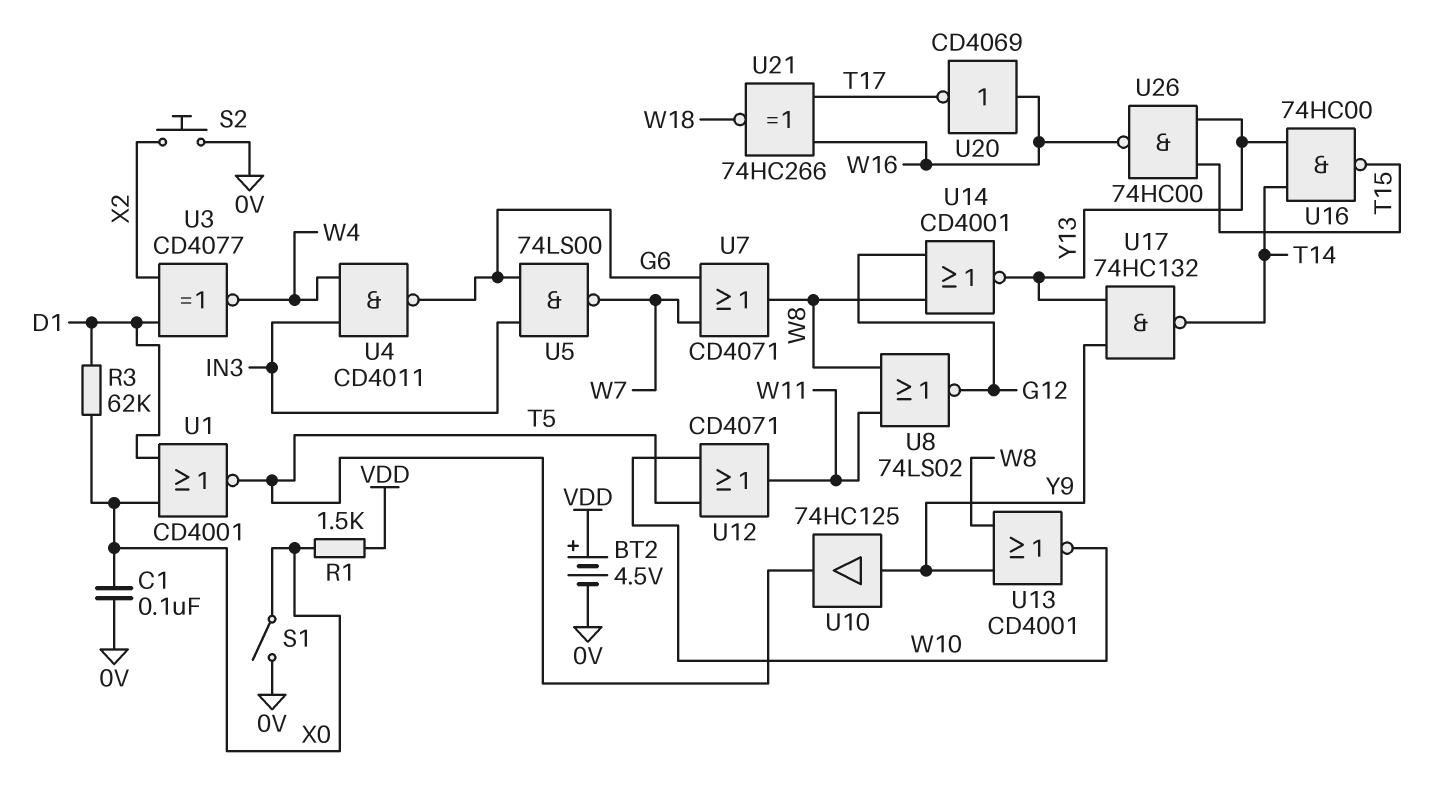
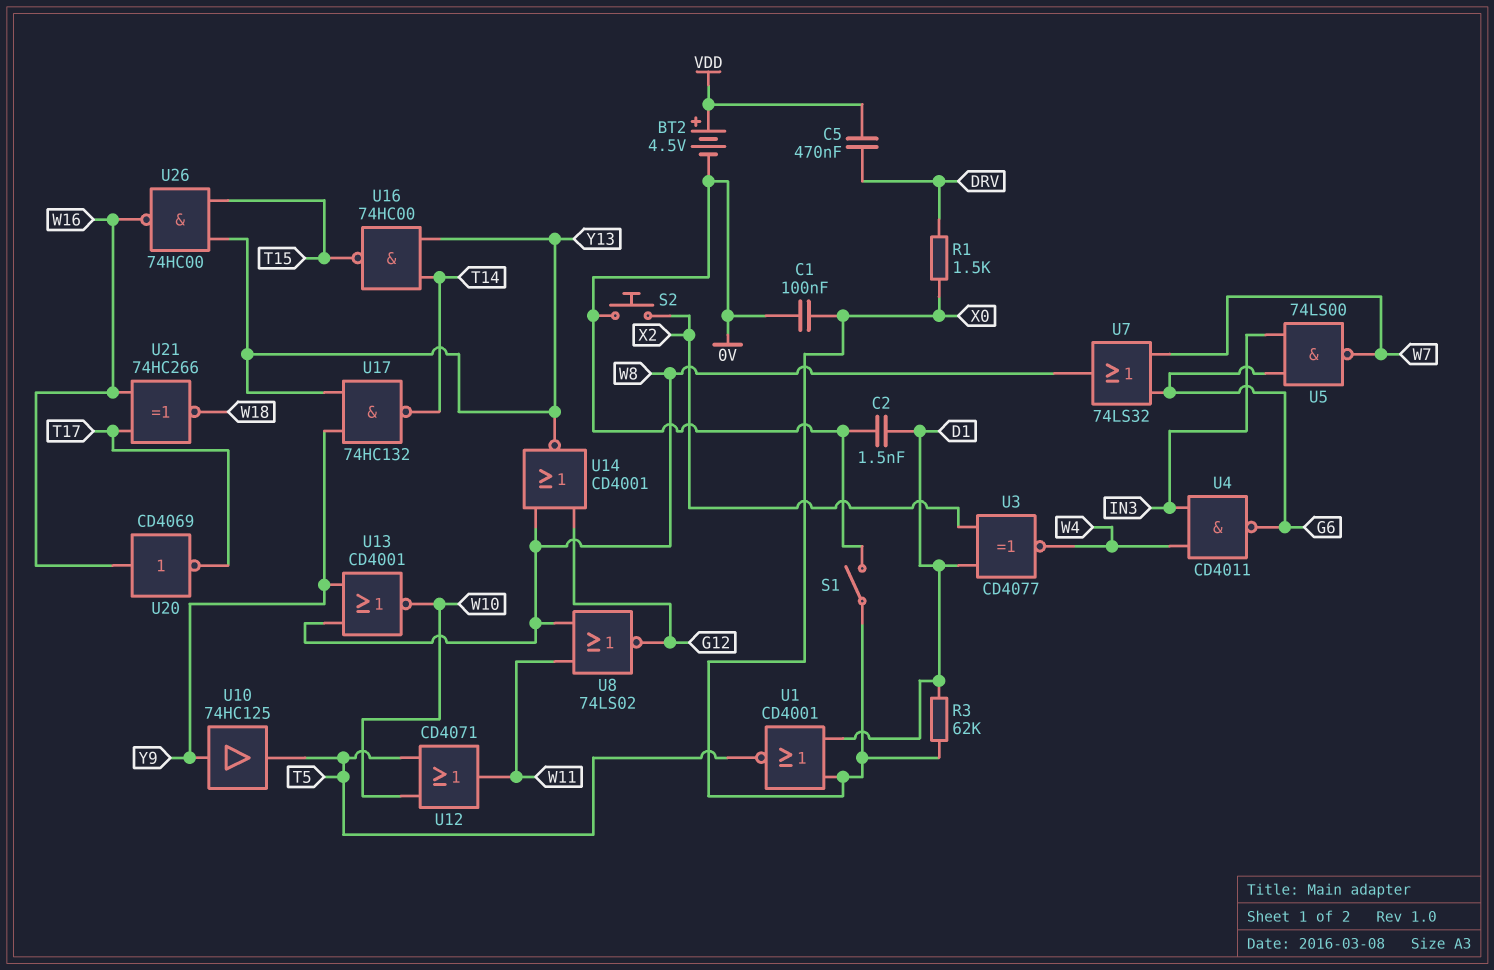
C2: none -> 1.5nF (0V, D1)
C5: none -> 470nF (DRV, VDD)
R1: 1.5k (VDD, X0) -> 1.5k (DRV, X0)
U7: OR CD4071 (in G6, in W7, out W8) -> OR 74LS32 (in G6, in W7, out W8)

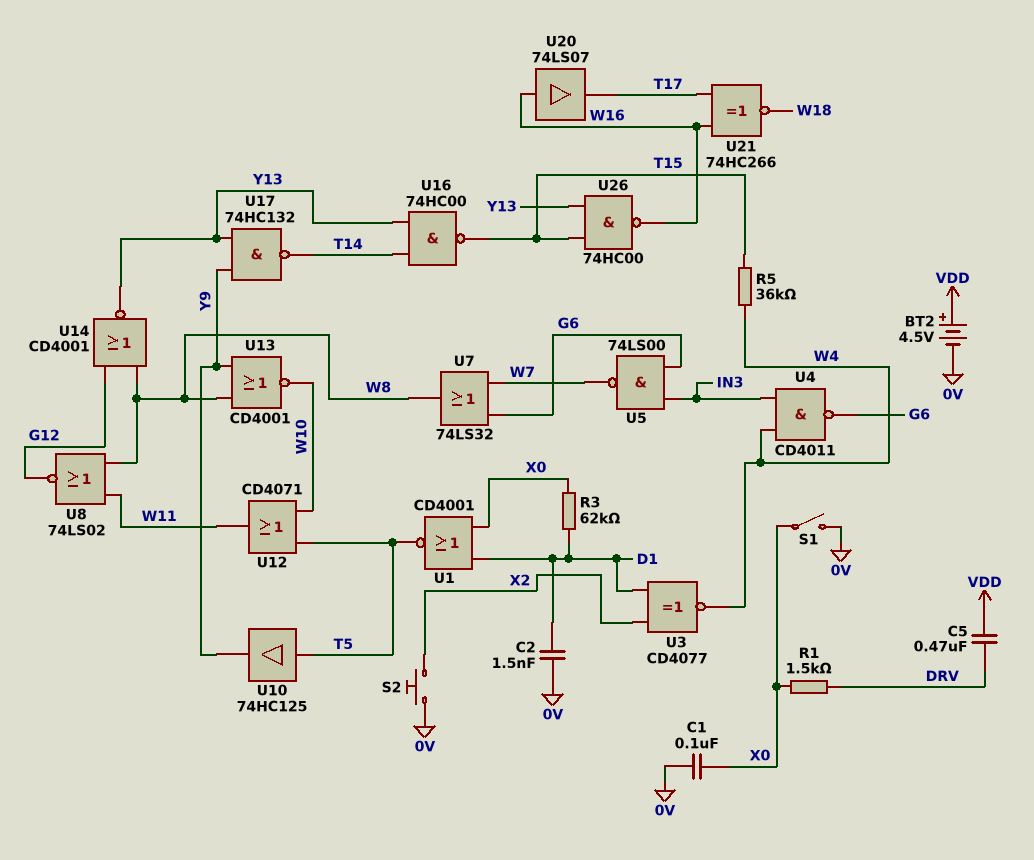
R5: none -> 36k (T15, W4)
U10: buffer 74HC125 (in Y9, out T5) -> buffer 74HC125 (in T5, out Y9)
U20: NOT CD4069 (in W16, out T17) -> buffer 74LS07 (in W16, out T17)

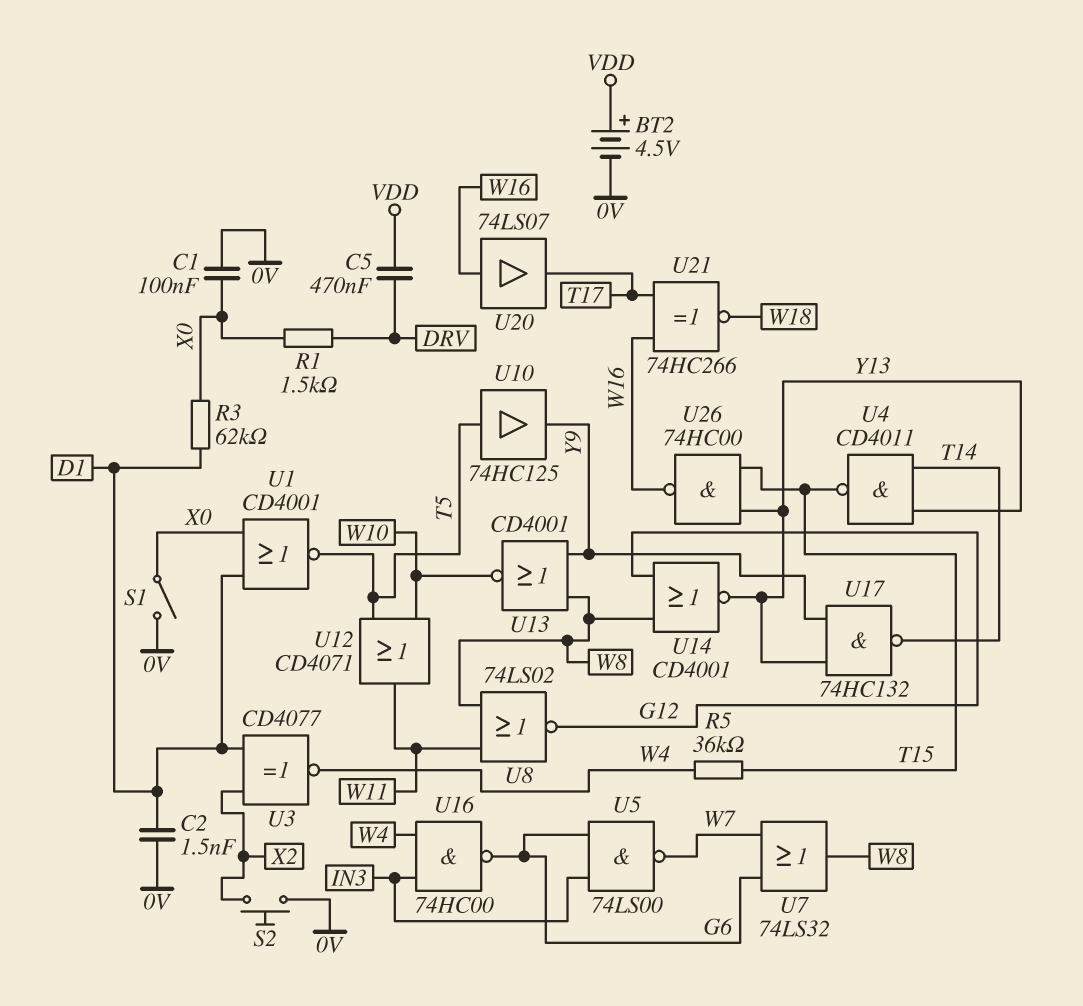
U4: NAND CD4011 (in IN3, in W4, out G6) -> NAND CD4011 (in T14, in Y13, out T15)
U16: NAND 74HC00 (in T14, in Y13, out T15) -> NAND 74HC00 (in IN3, in W4, out G6)

